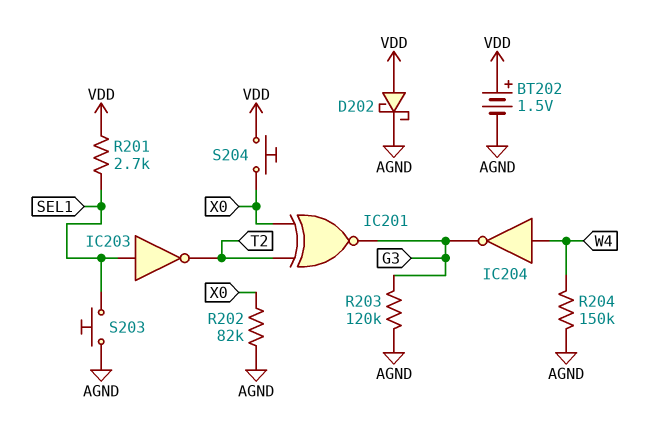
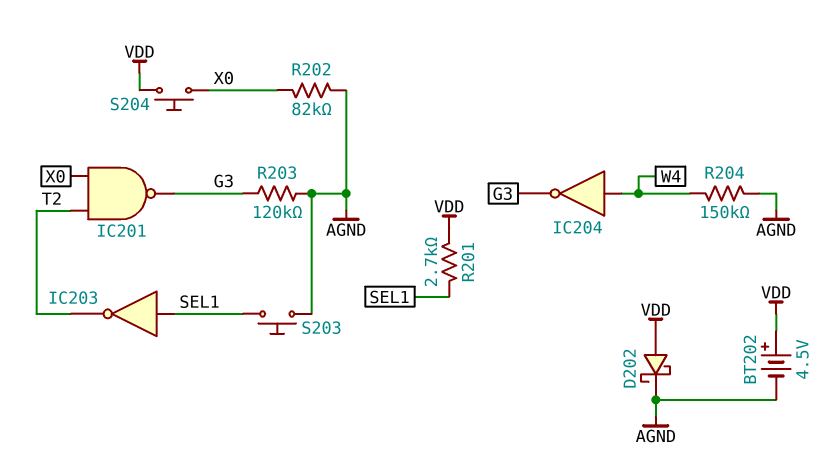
BT202: 1.5V (plus VDD, minus AGND) -> 4.5V (plus VDD, minus AGND)
IC201: XNOR (in T2, in X0, out G3) -> NAND (in T2, in X0, out G3)

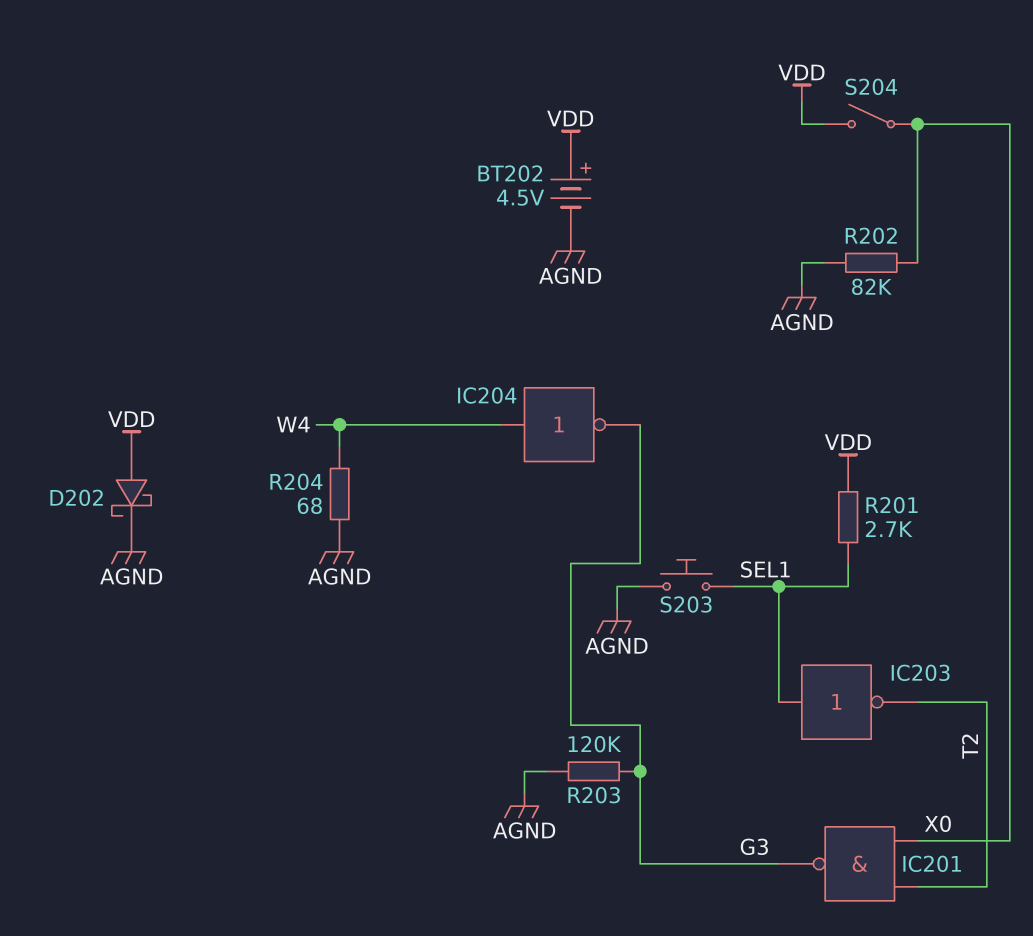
R204: 150k (AGND, W4) -> 68 (AGND, W4)
S204: button (VDD, X0) -> switch (VDD, X0)

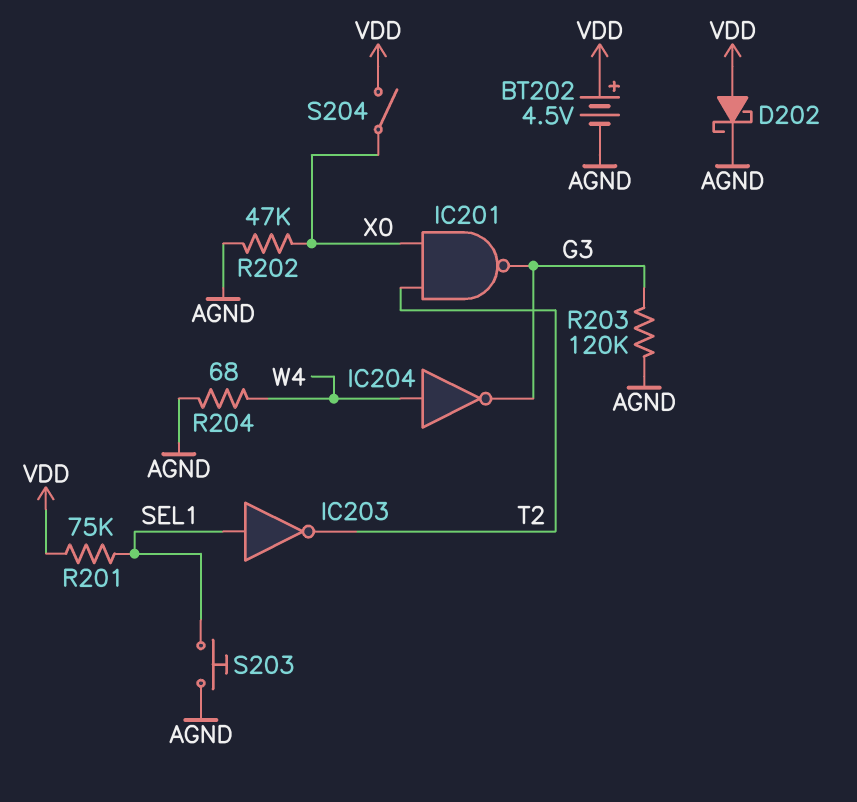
R201: 2.7k (SEL1, VDD) -> 75k (SEL1, VDD)
R202: 82k (AGND, X0) -> 47k (AGND, X0)

